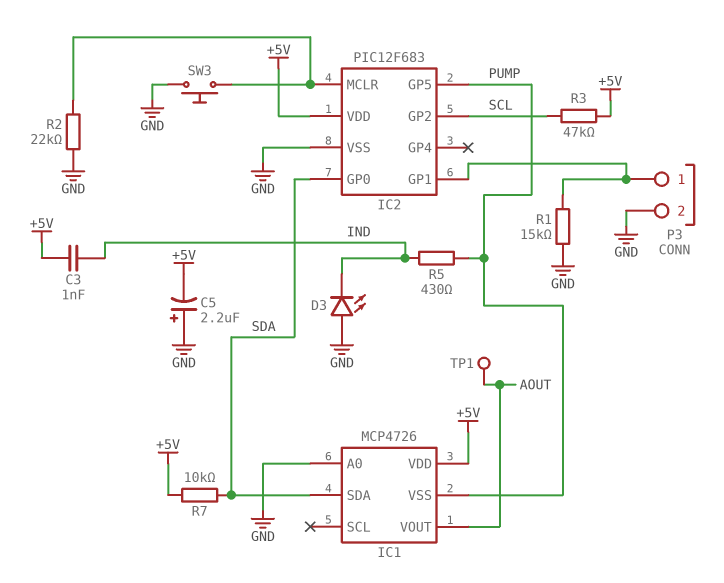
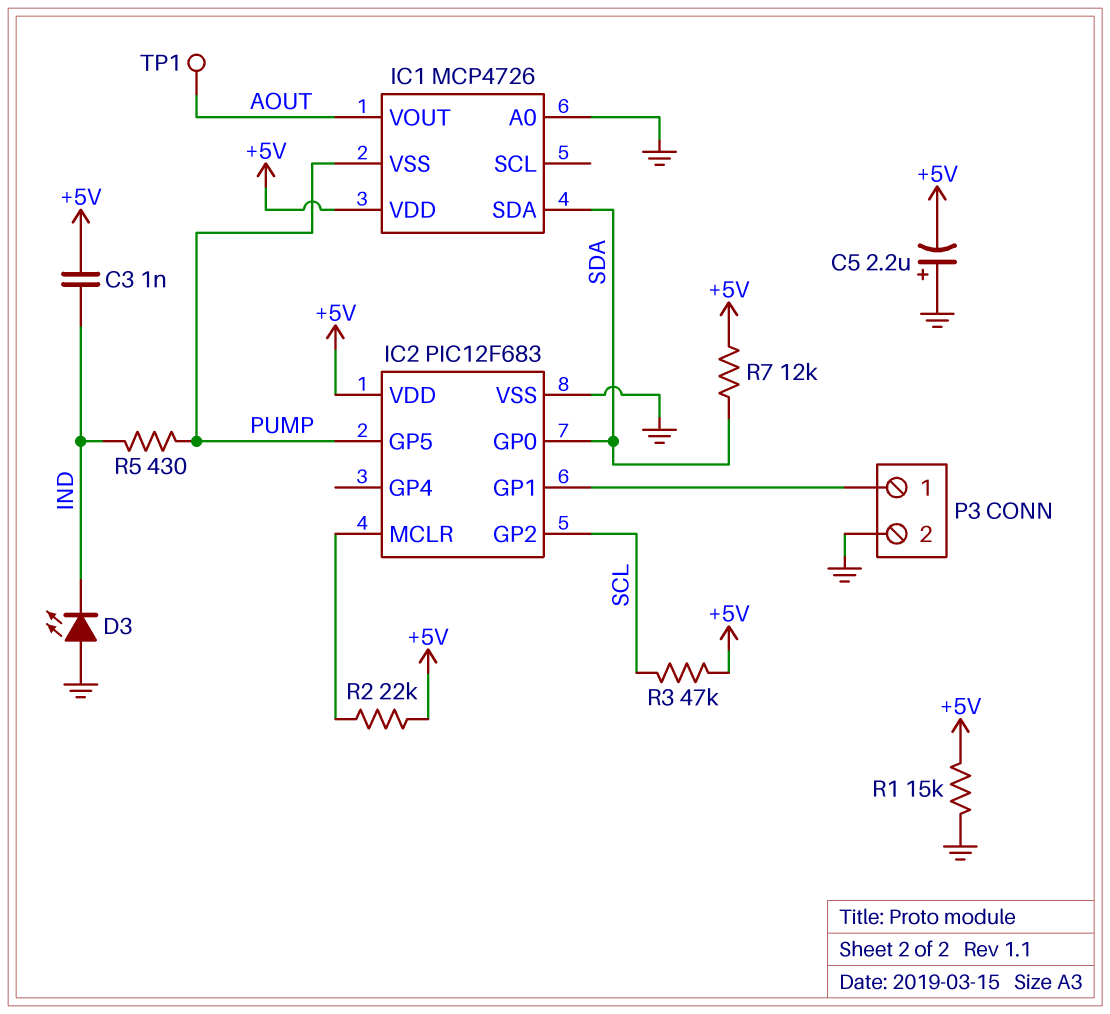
R1: 15k (GND, IC2/GP1) -> 15k (+5V, GND)
R2: 22k (GND, IC2/MCLR) -> 22k (+5V, IC2/MCLR)
R7: 10k (+5V, SDA) -> 12k (+5V, SDA)
SW3: button (GND, IC2/MCLR) -> none

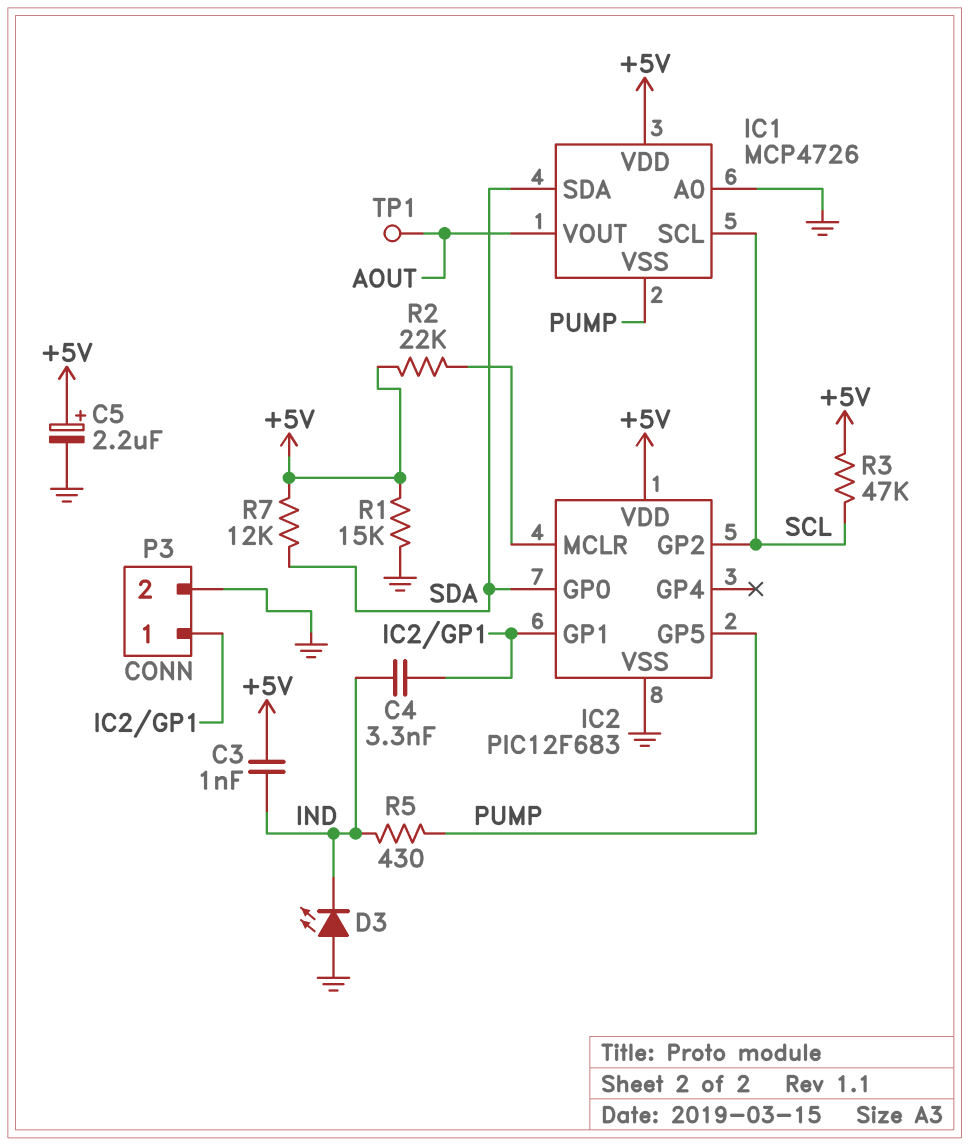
C4: none -> 3.3nF (IC2/GP1, IND)
C5: 2.2uF (plus GND, minus +5V) -> 2.2uF (plus +5V, minus GND)
IC1 pin SCL: none -> SCL

